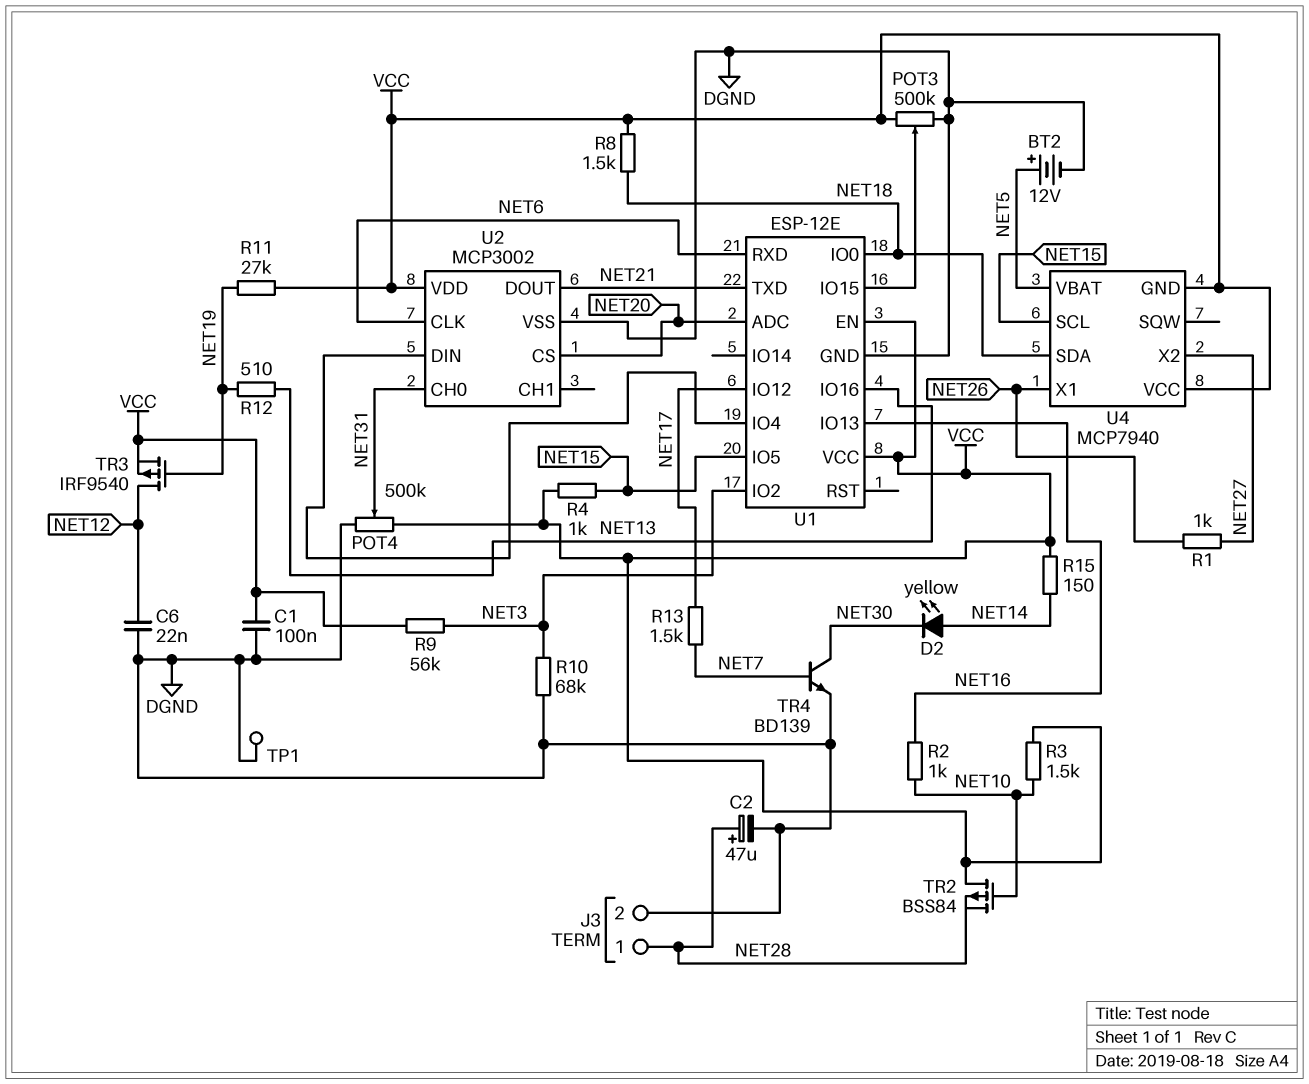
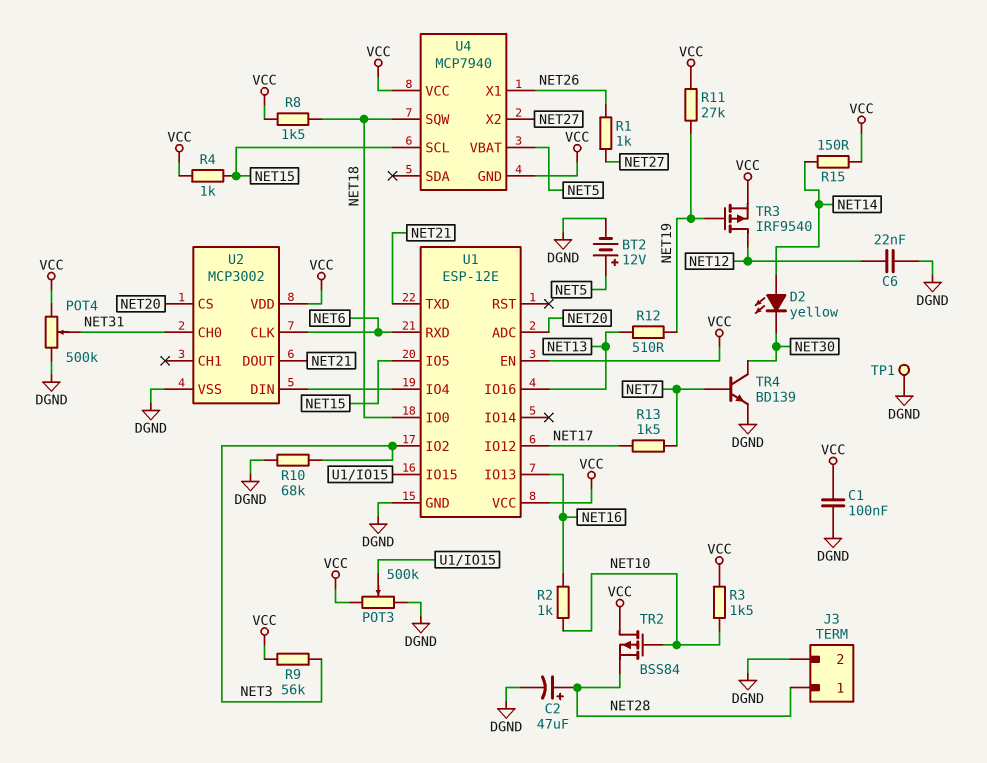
U4 pin SDA: NET18 -> none
U4 pin SQW: none -> NET18

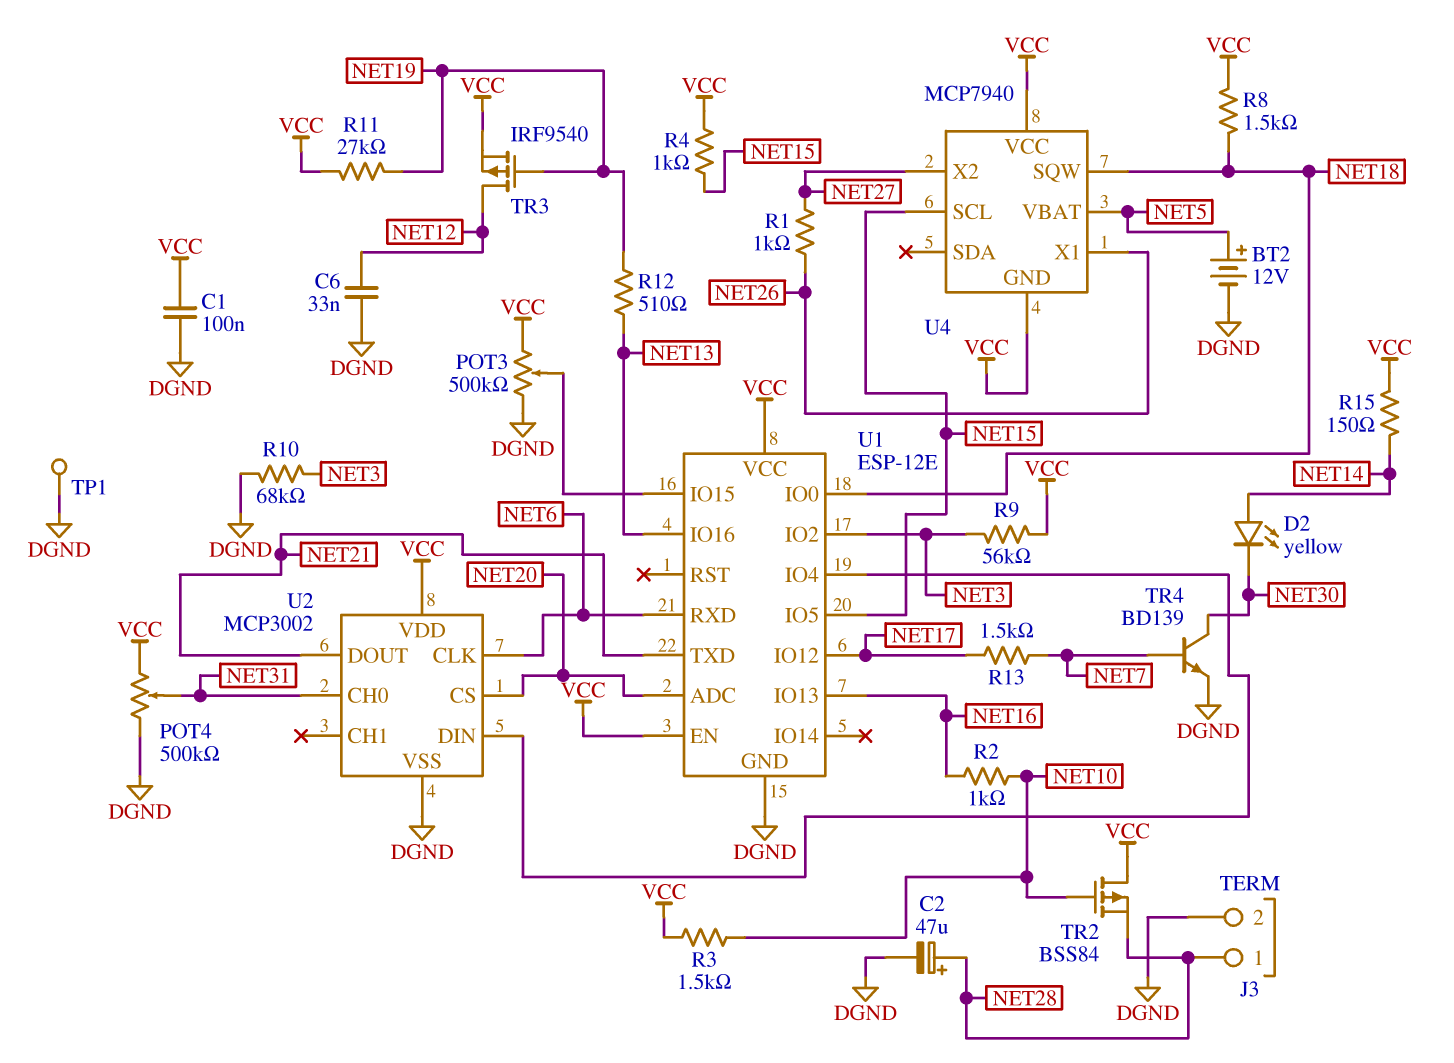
C6: 22nF (DGND, NET12) -> 33nF (DGND, NET12)

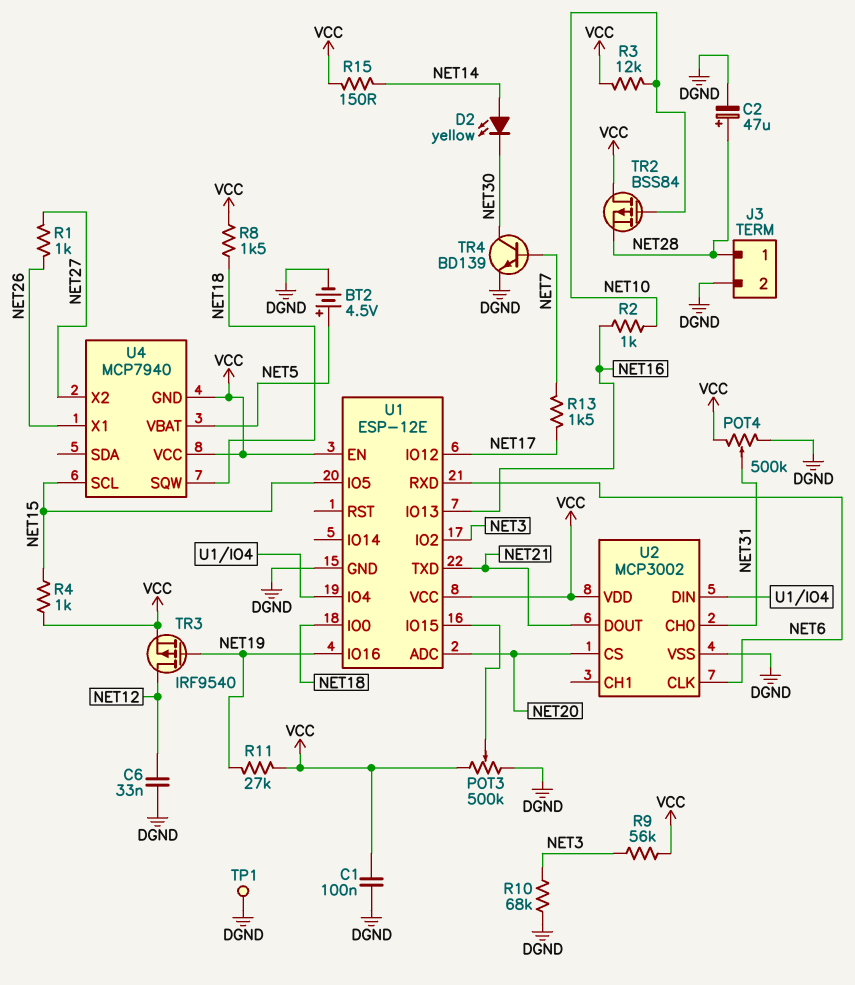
BT2: 12V (plus NET5, minus DGND) -> 4.5V (plus NET5, minus DGND)
R3: 1.5k (NET10, VCC) -> 12k (NET10, VCC)
R12: 510 (NET13, NET19) -> none
U1 pin IO16: NET13 -> NET19

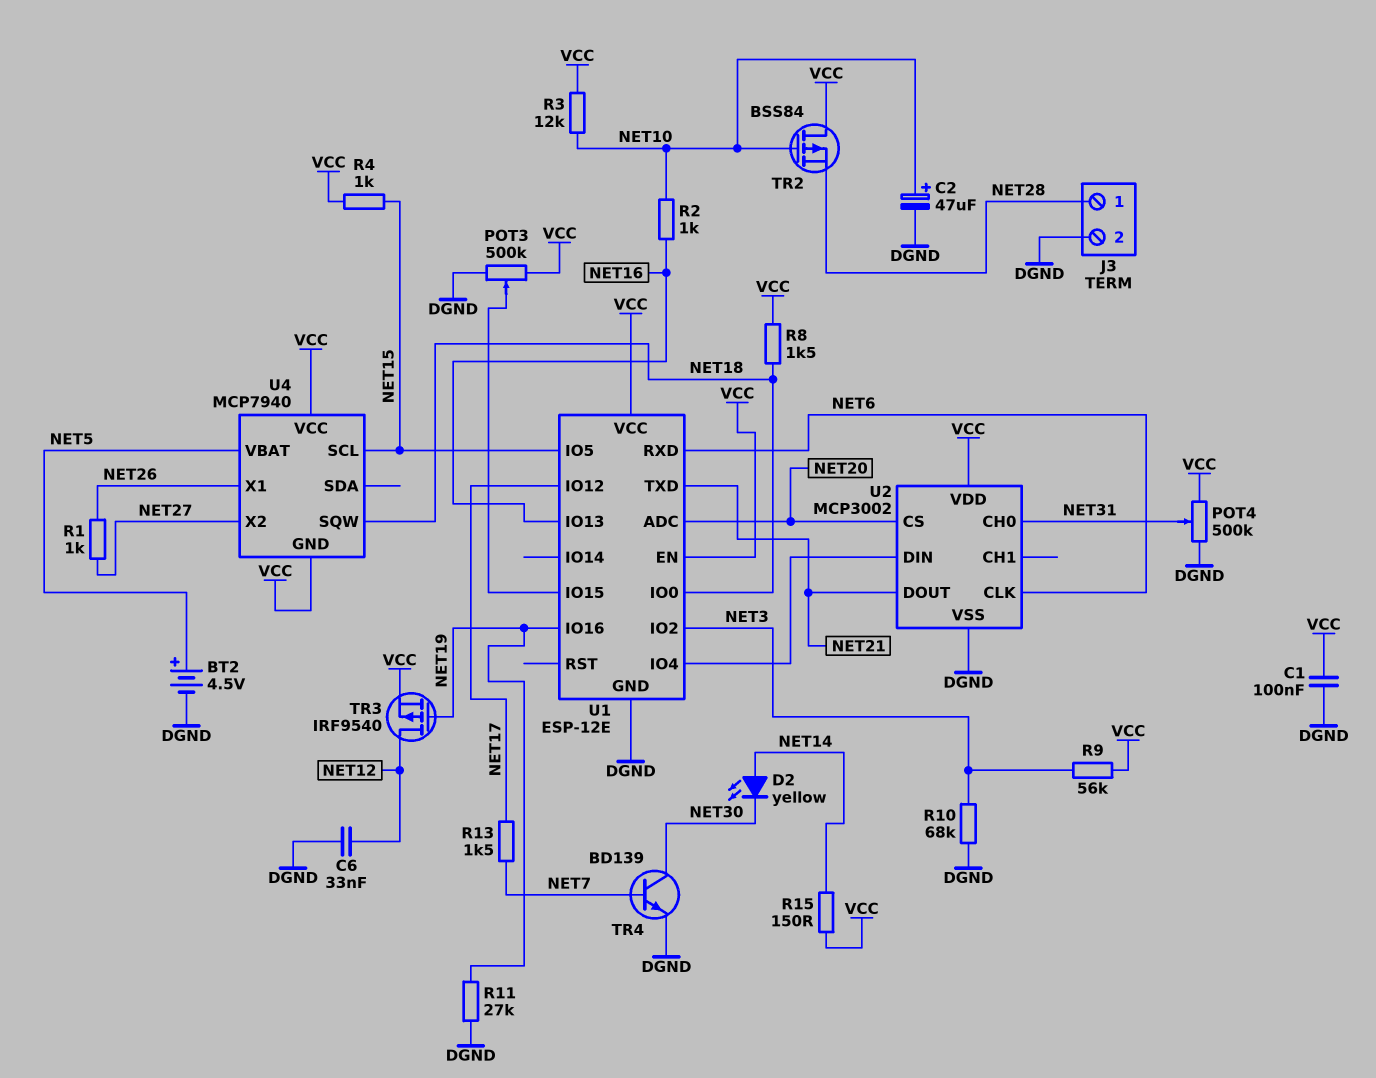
C2: 47uF (plus NET28, minus DGND) -> 47uF (plus NET10, minus DGND)
R11: 27k (NET19, VCC) -> 27k (DGND, NET19)
TP1: test point (DGND) -> none

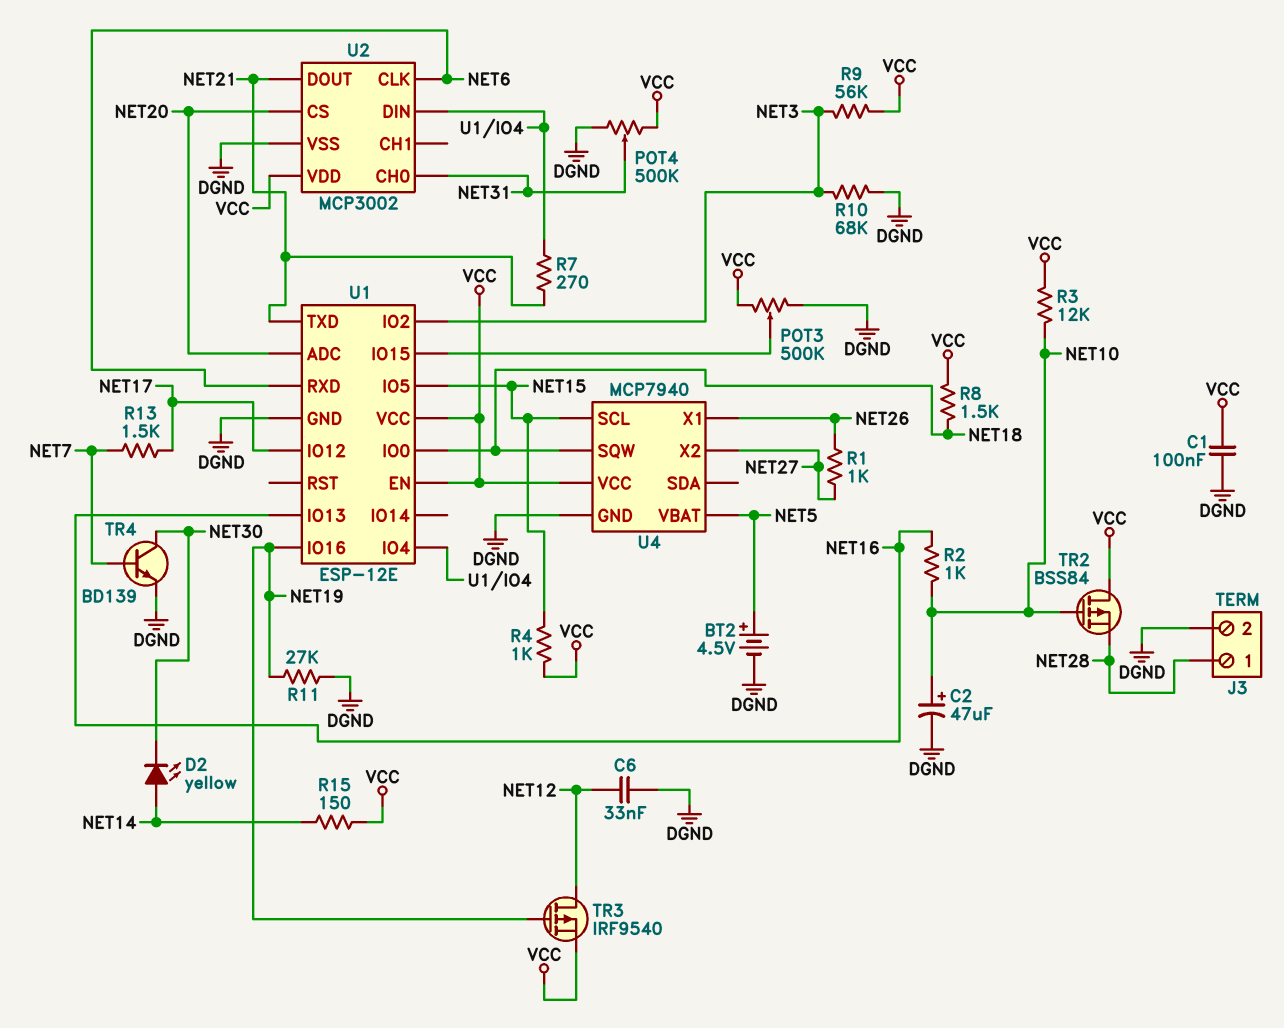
R7: none -> 270 (NET21, U1/IO4)
U4 pin GND: VCC -> DGND

